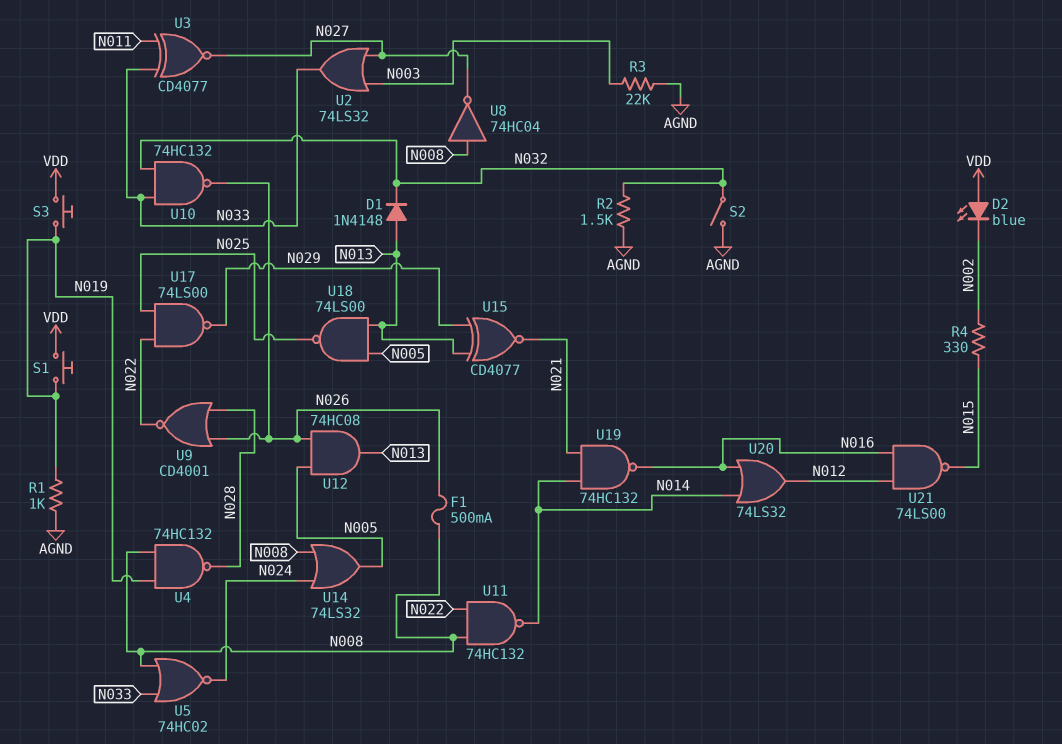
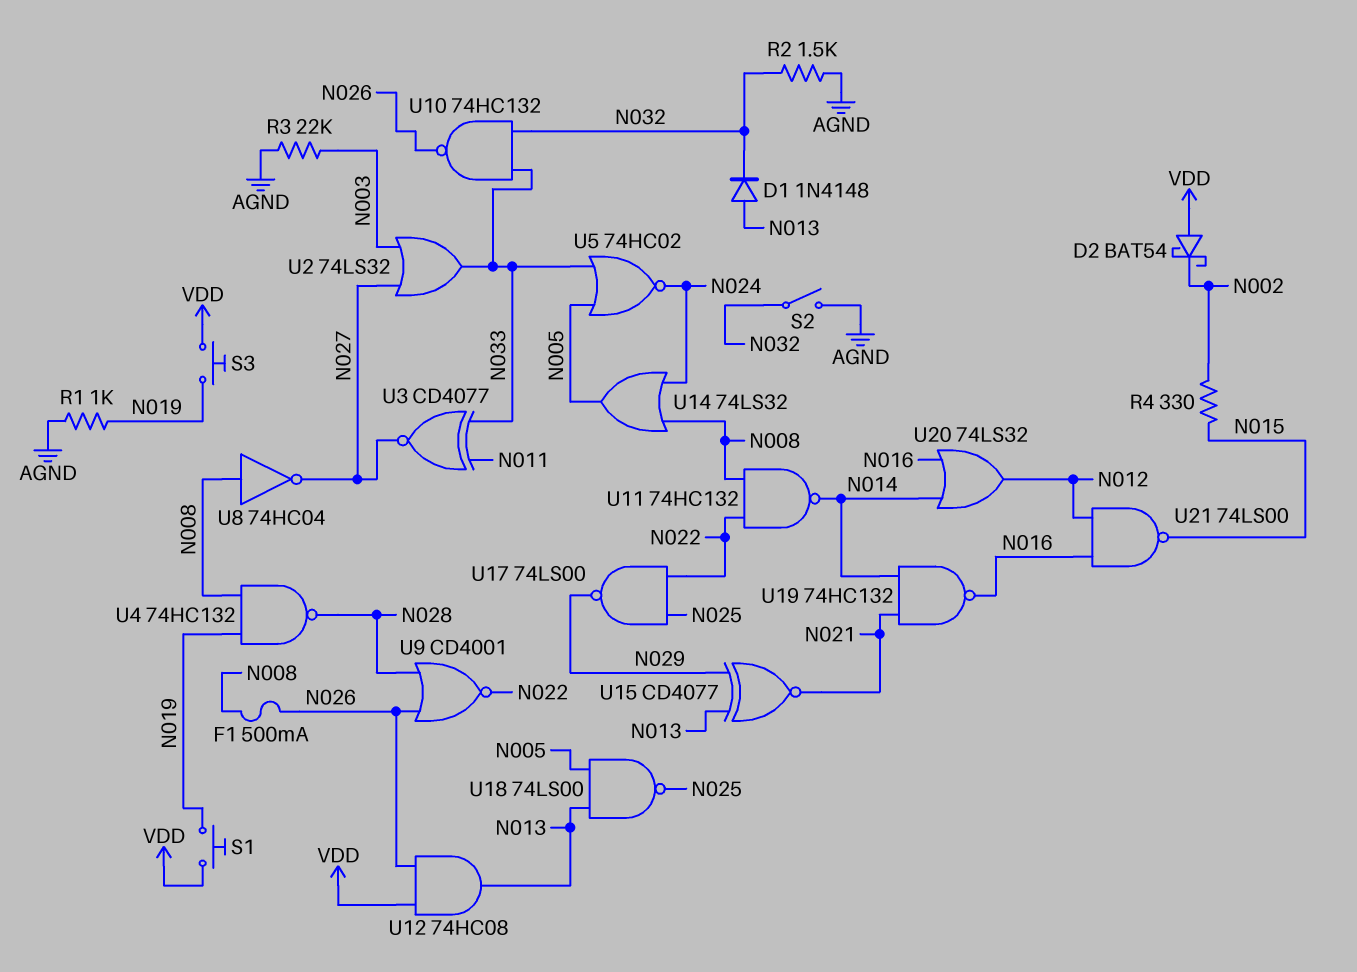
D2: LED blue (A VDD, K N002) -> schottky BAT54 (A VDD, K N002)
U5: NOR 74HC02 (in N008, in N033, out N024) -> NOR 74HC02 (in N005, in N033, out N024)
U12: AND 74HC08 (in N005, in N026, out N013) -> AND 74HC08 (in N026, in VDD, out N013)

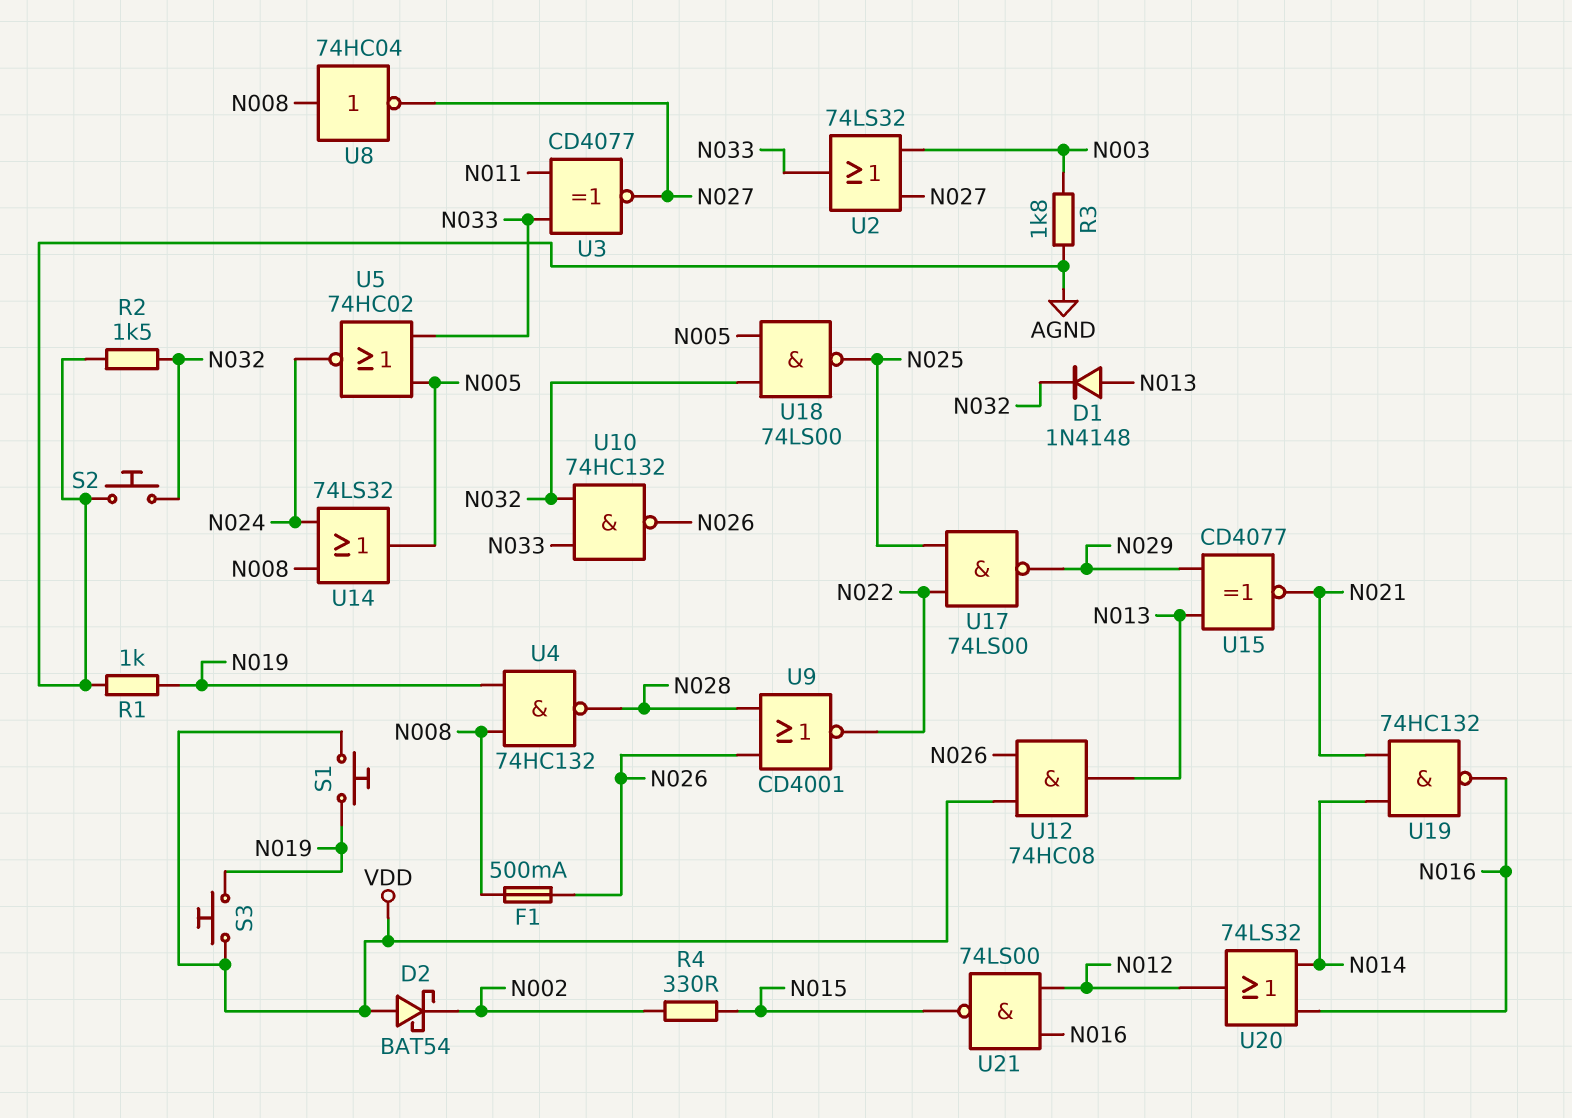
R3: 22k (AGND, N003) -> 1.8k (AGND, N003)
S2: switch (AGND, N032) -> button (AGND, N032)
U11: NAND 74HC132 (in N008, in N022, out N014) -> none
U18: NAND 74LS00 (in N005, in N013, out N025) -> NAND 74LS00 (in N005, in N032, out N025)

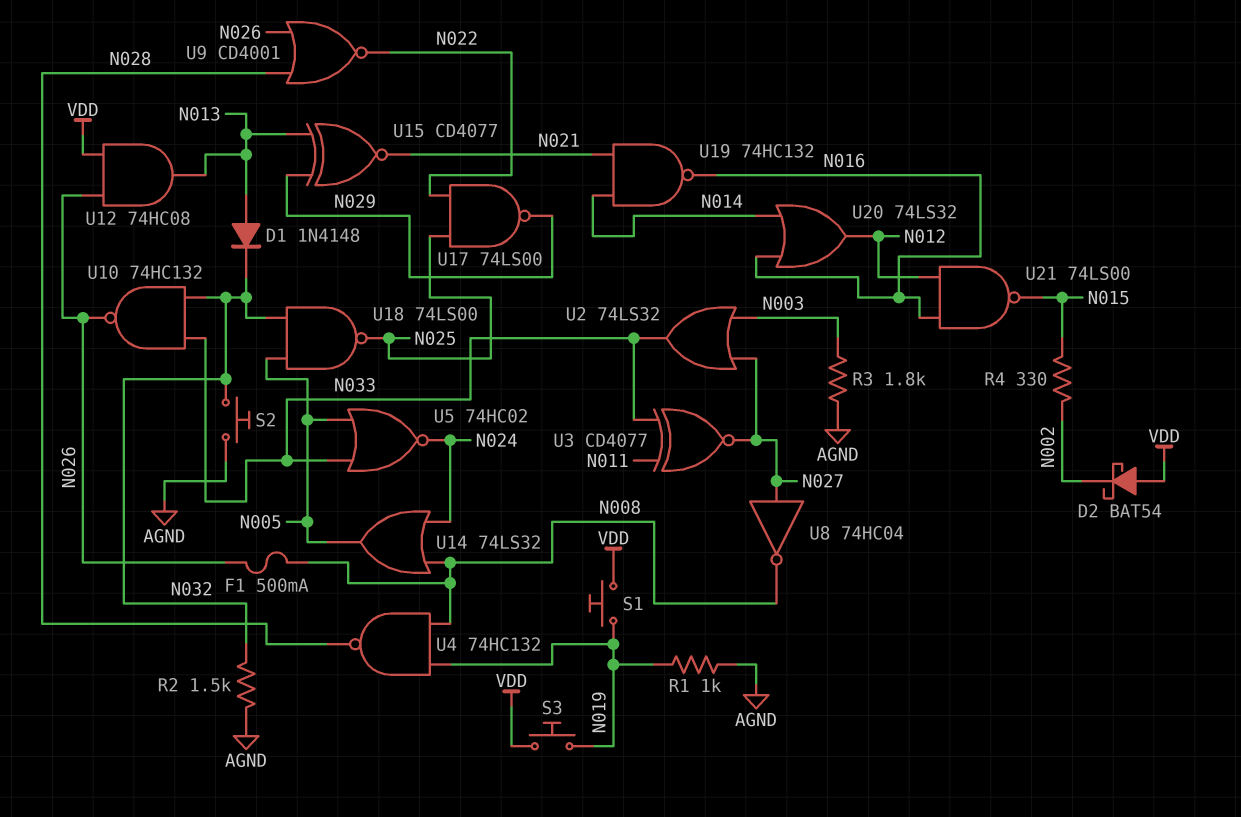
U8: NOT 74HC04 (in N008, out N027) -> NOT 74HC04 (in N027, out N008)

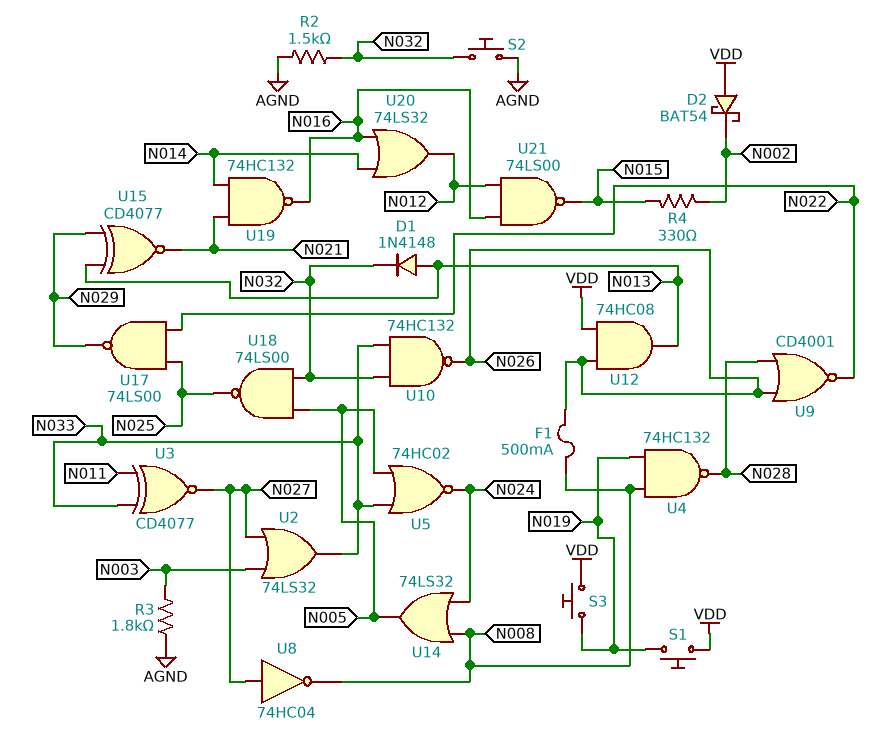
R1: 1k (AGND, N019) -> none

